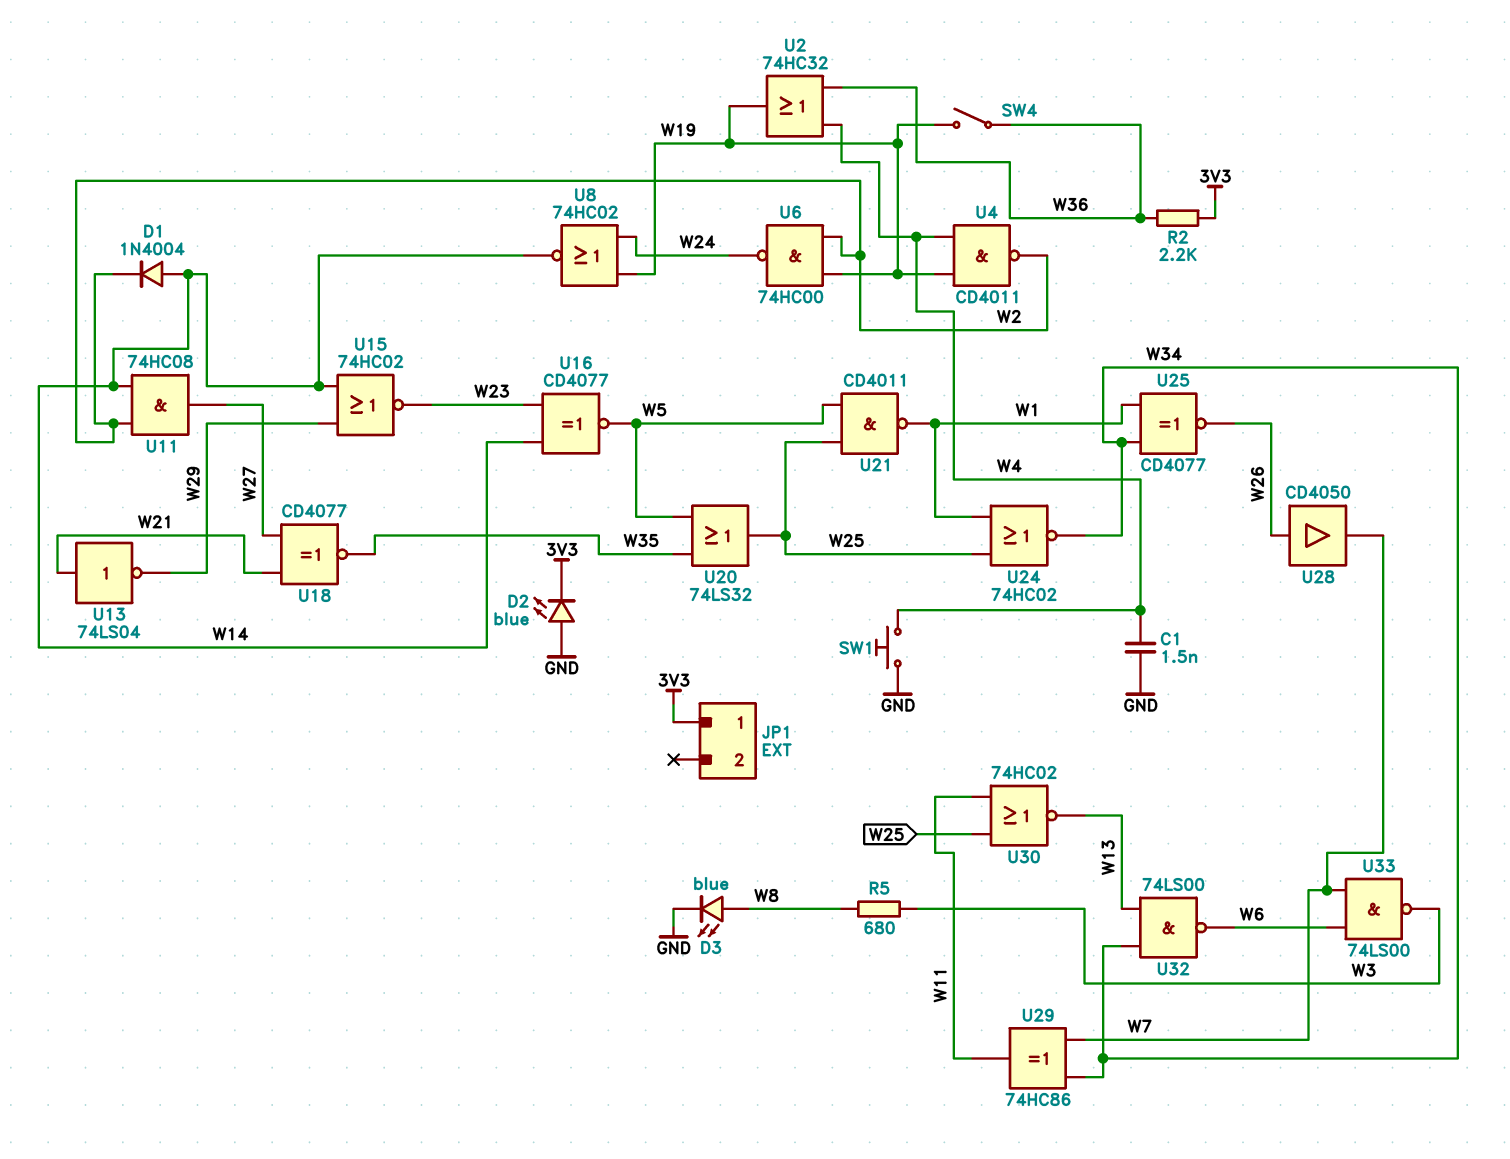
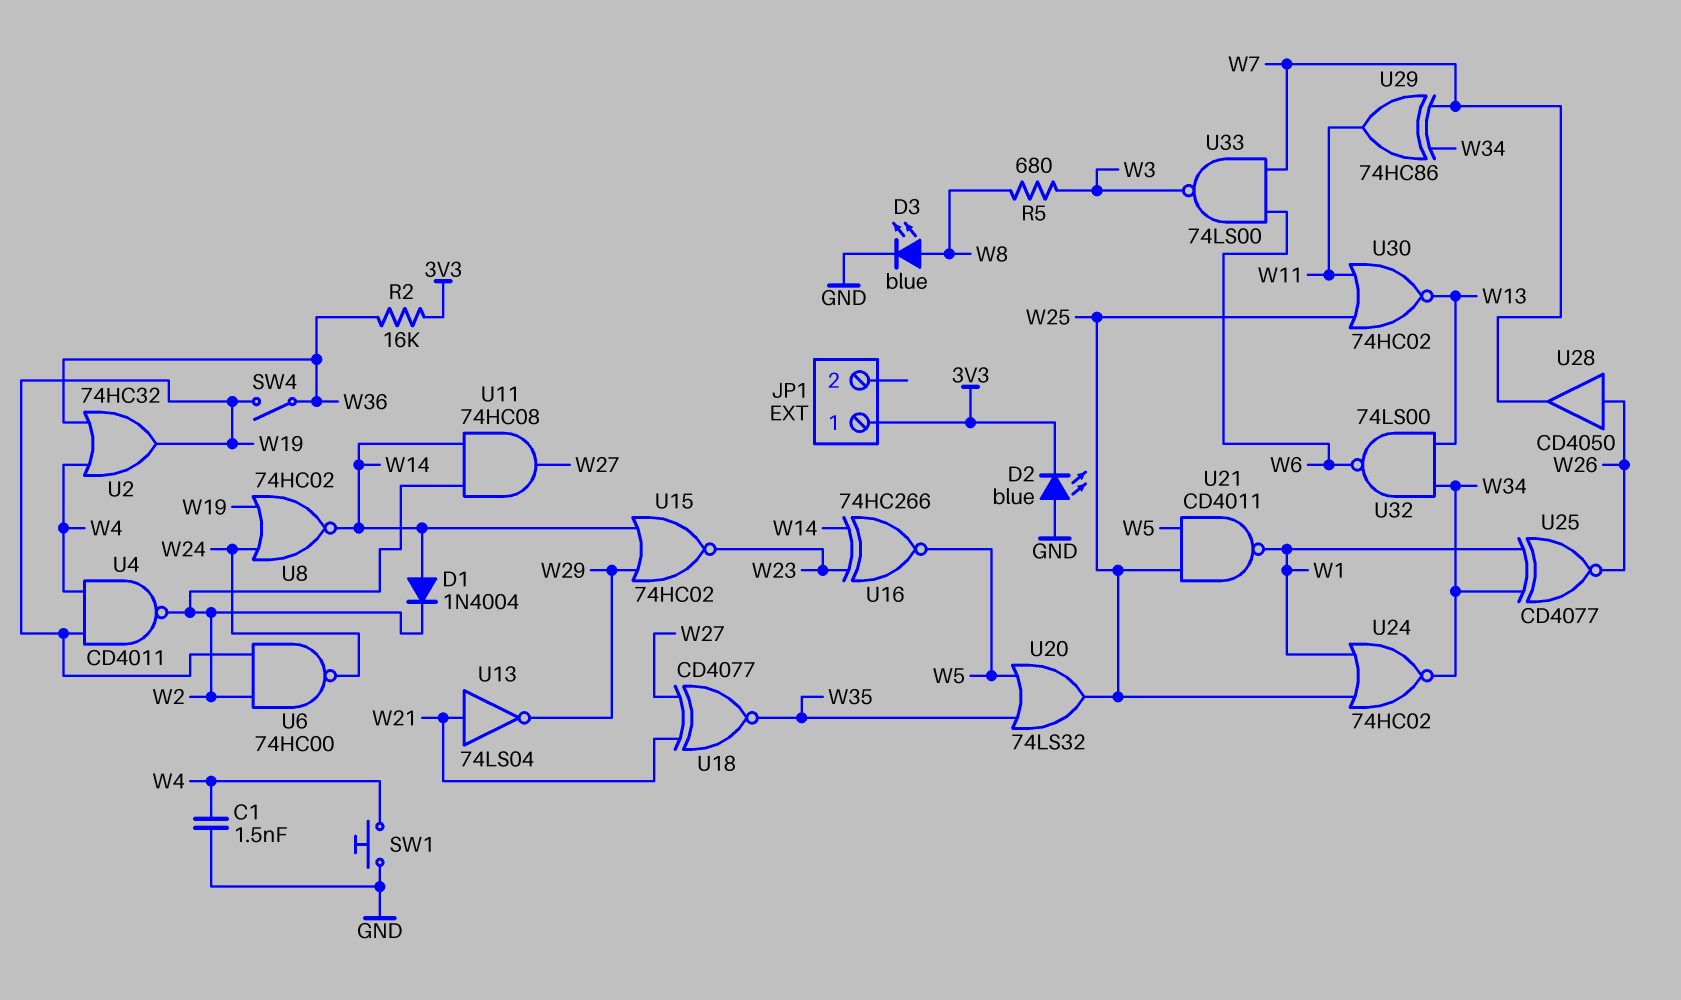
R2: 2.2k (3V3, W36) -> 16k (3V3, W36)
U16: XNOR CD4077 (in W14, in W23, out W5) -> XNOR 74HC266 (in W14, in W23, out W5)

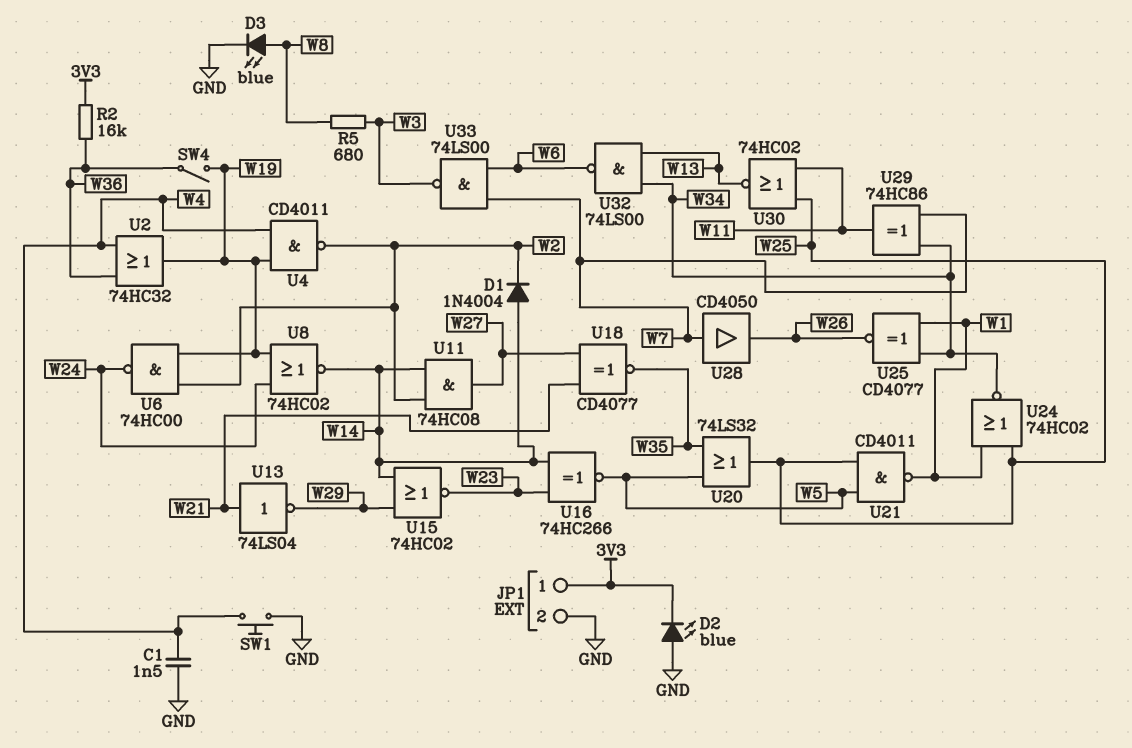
JP1 pin 2: none -> GND
U28: buffer CD4050 (in W26, out W7) -> buffer CD4050 (in W7, out W26)

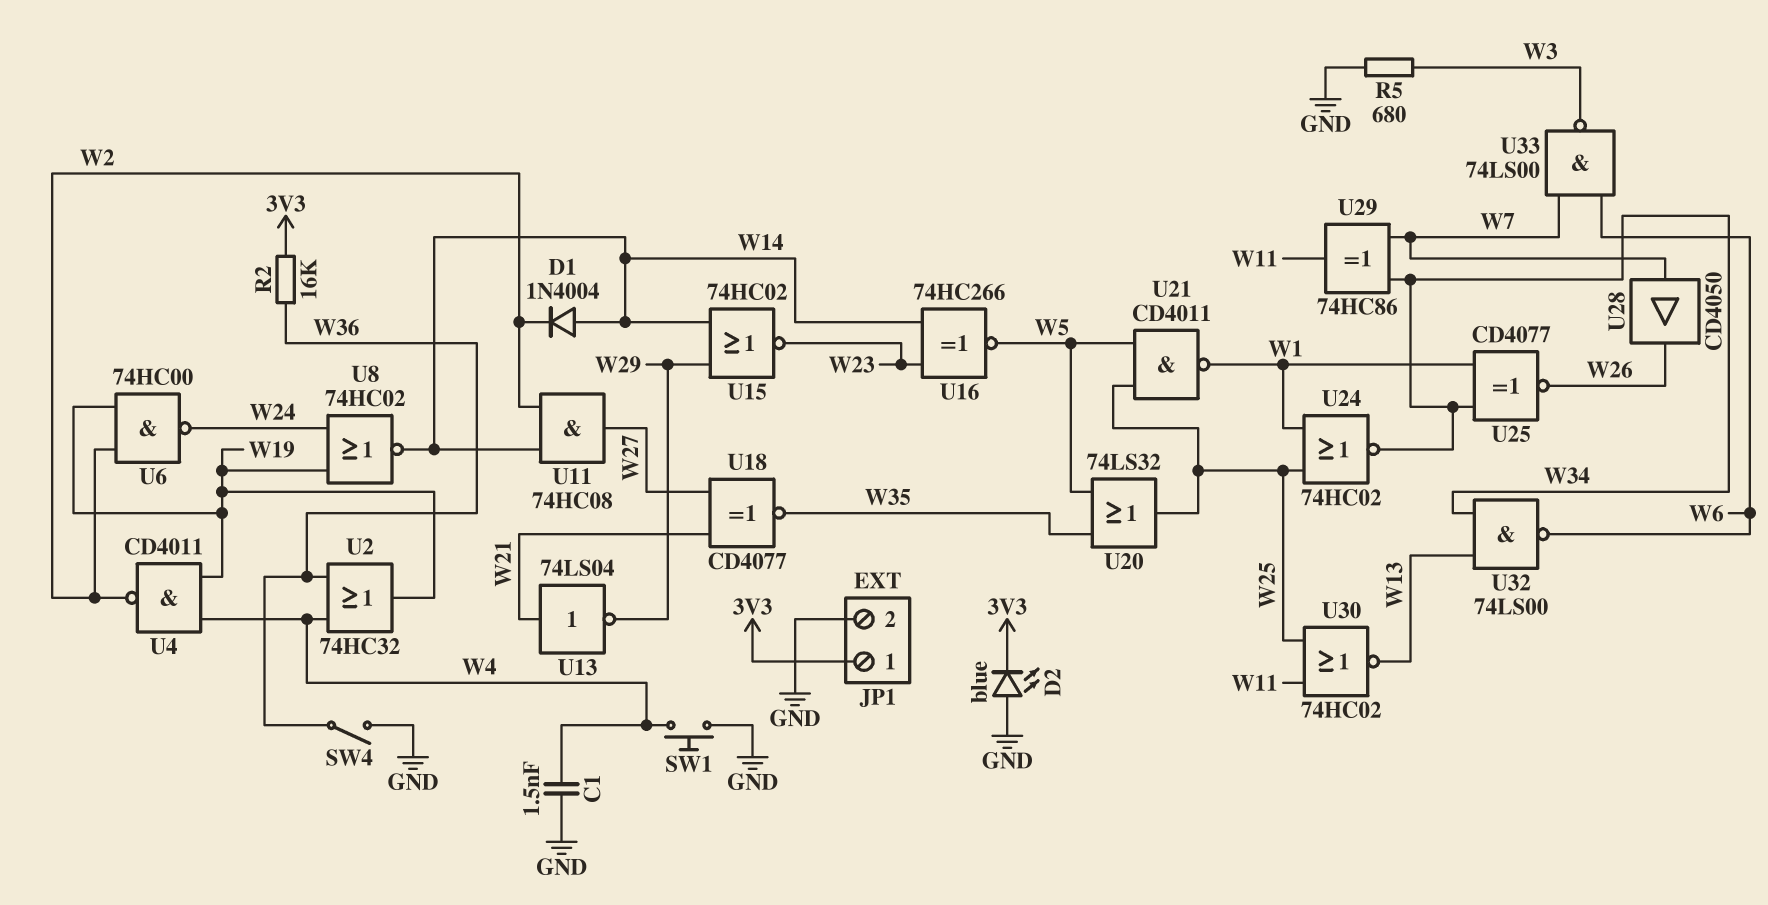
D3: LED blue (A W8, K GND) -> none
R5: 680 (W3, W8) -> 680 (GND, W3)
SW4: switch (W19, W36) -> switch (GND, W36)

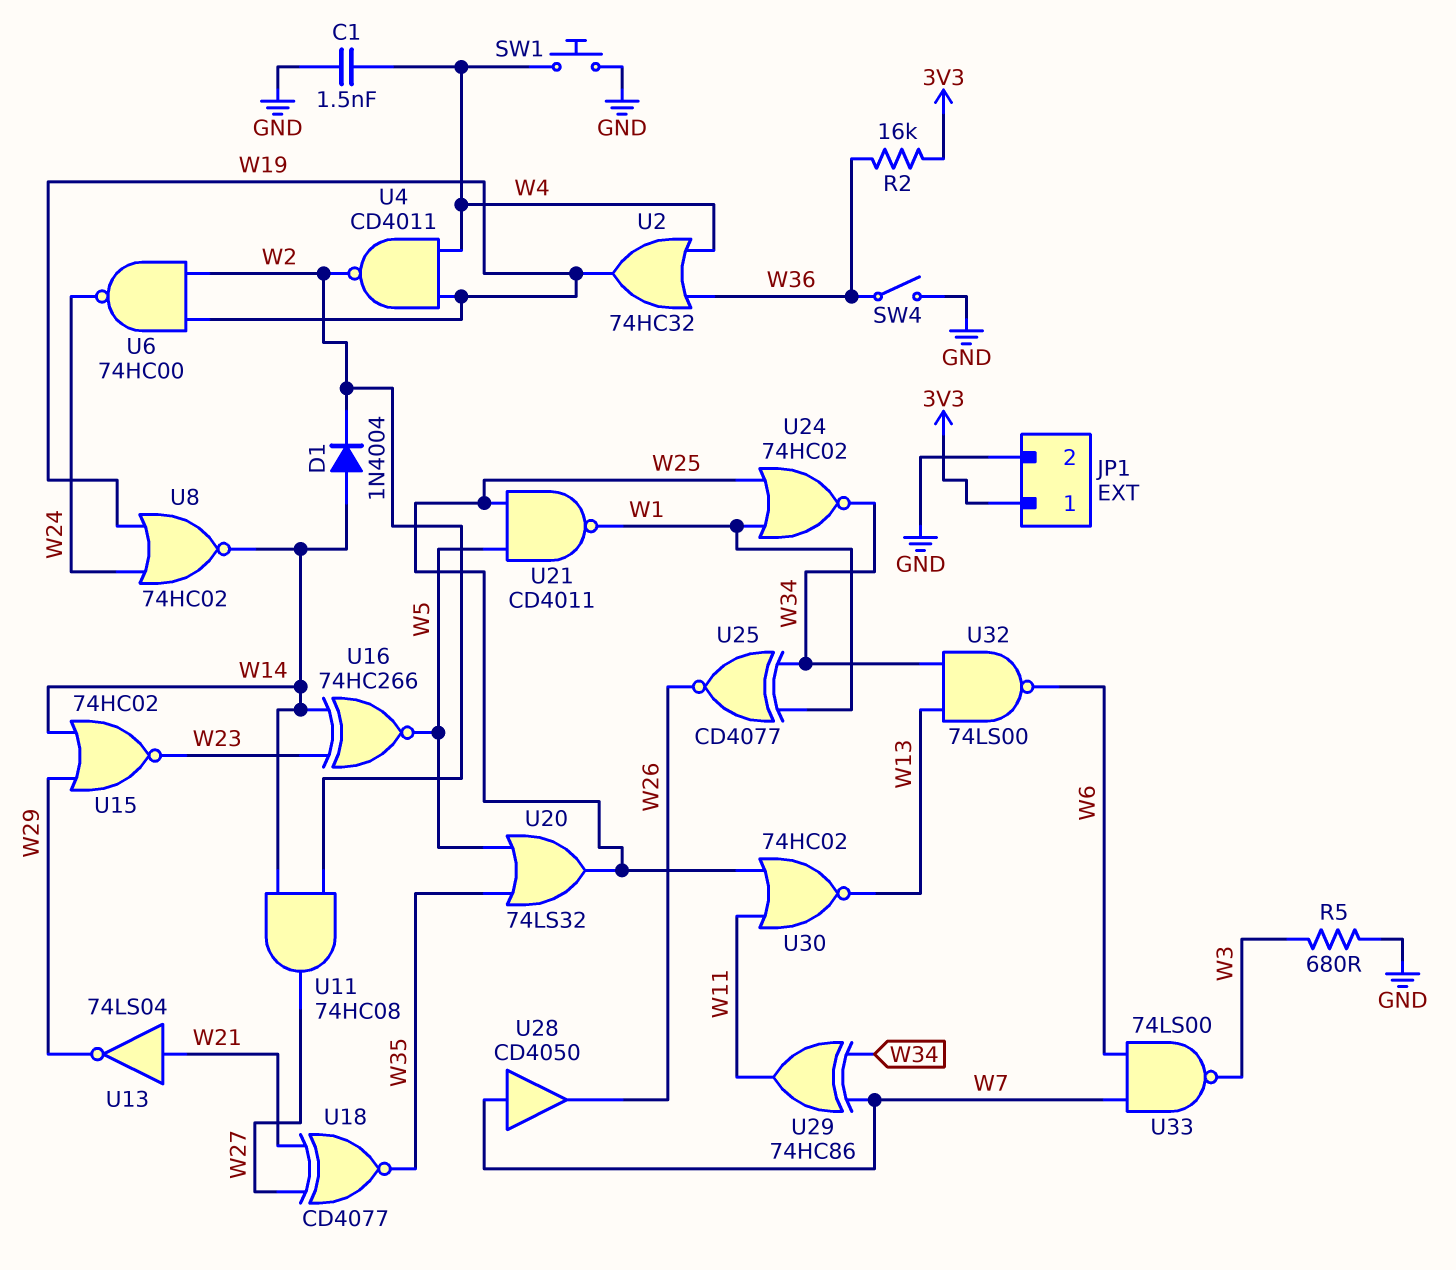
D2: LED blue (A GND, K 3V3) -> none

